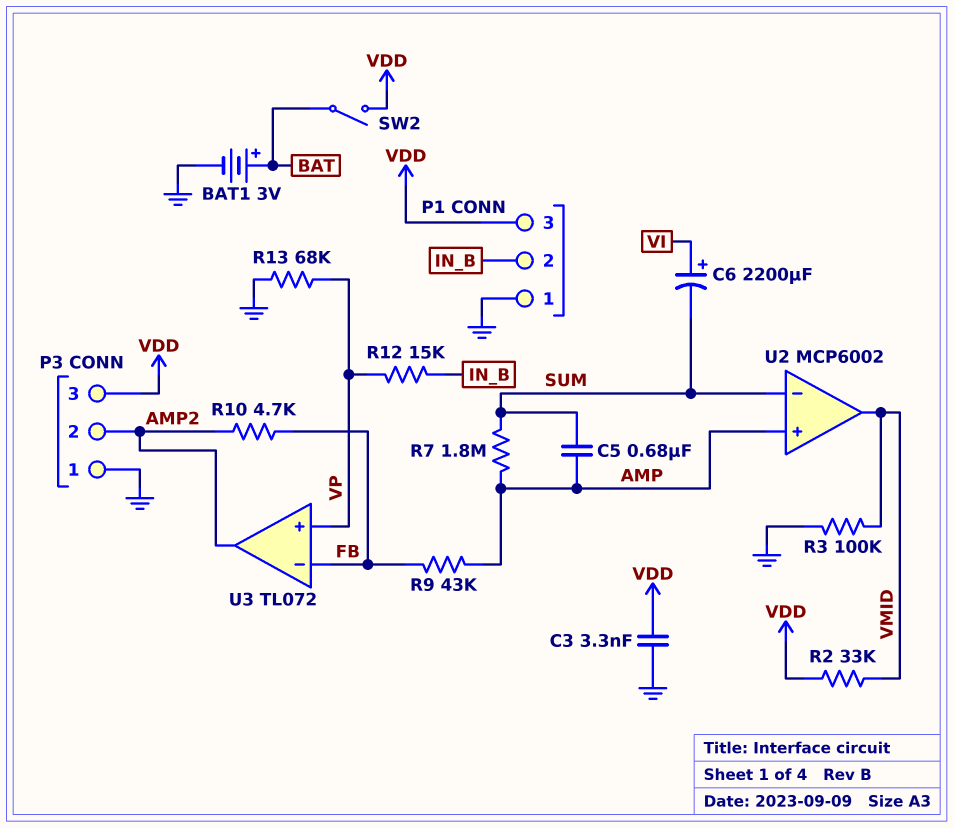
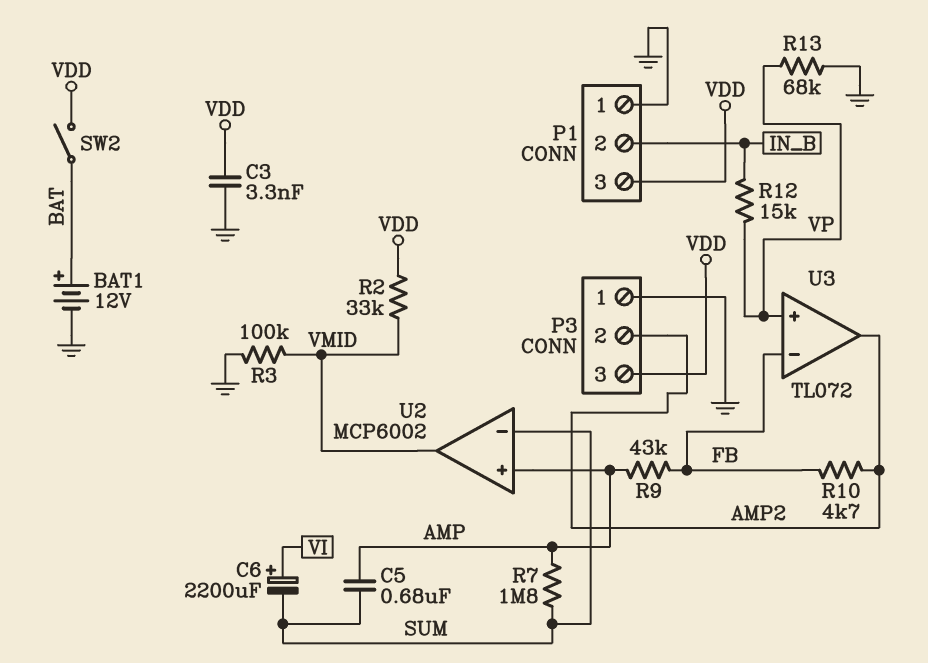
BAT1: 3V (plus BAT, minus GND) -> 12V (plus BAT, minus GND)

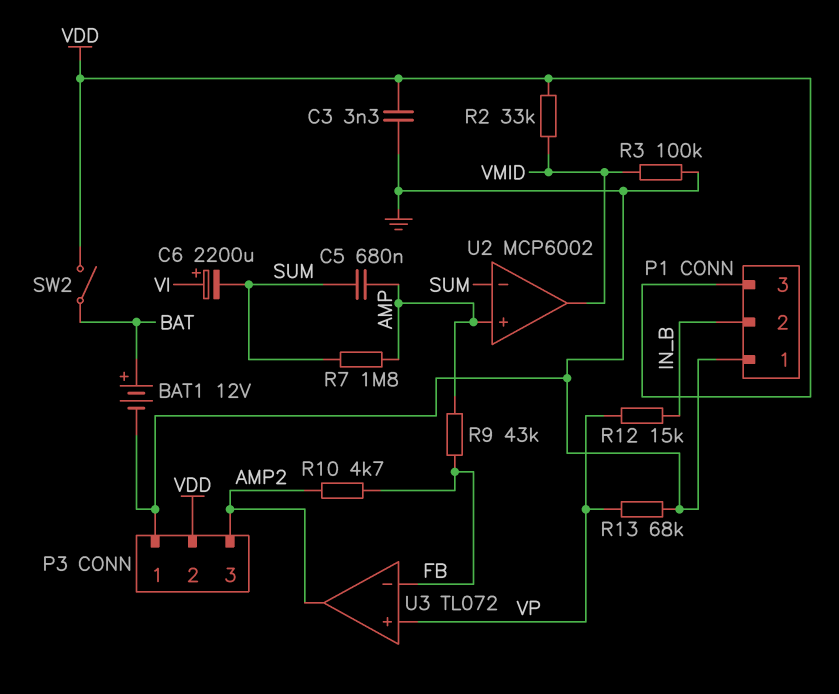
P3 pin 2: AMP2 -> VDD
P3 pin 3: VDD -> AMP2

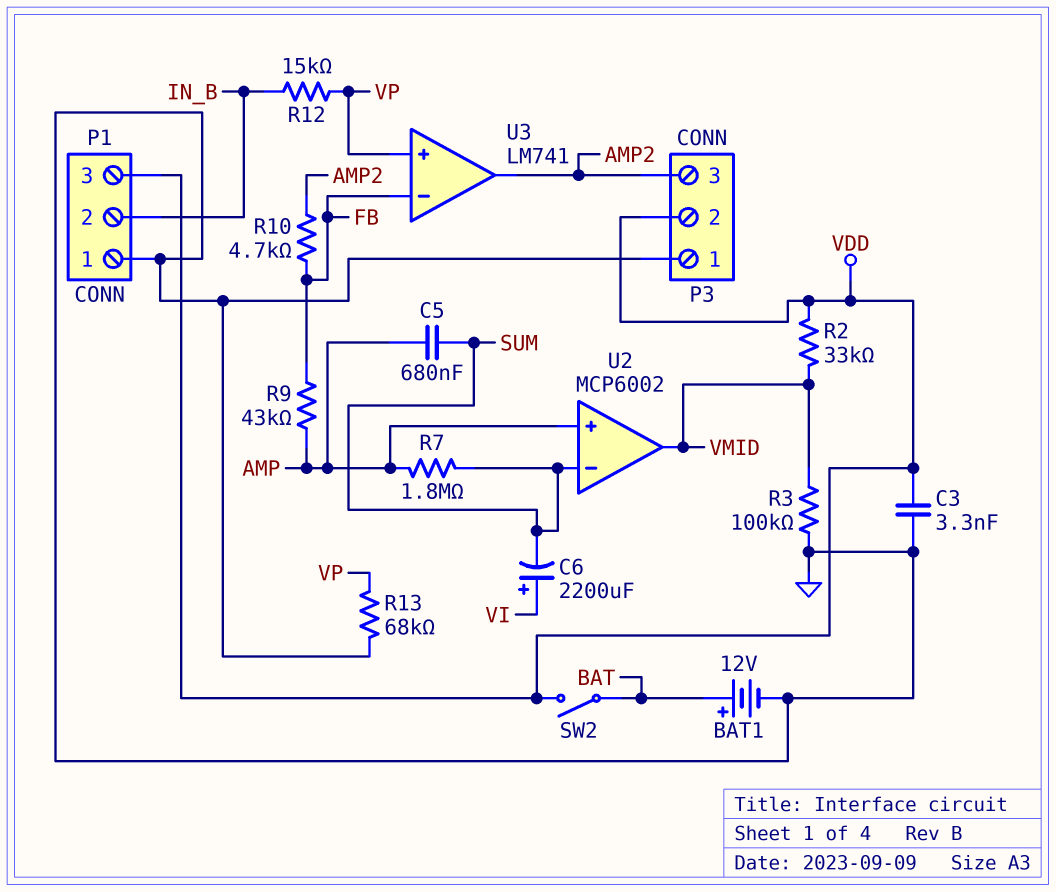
U3: TL072 -> LM741

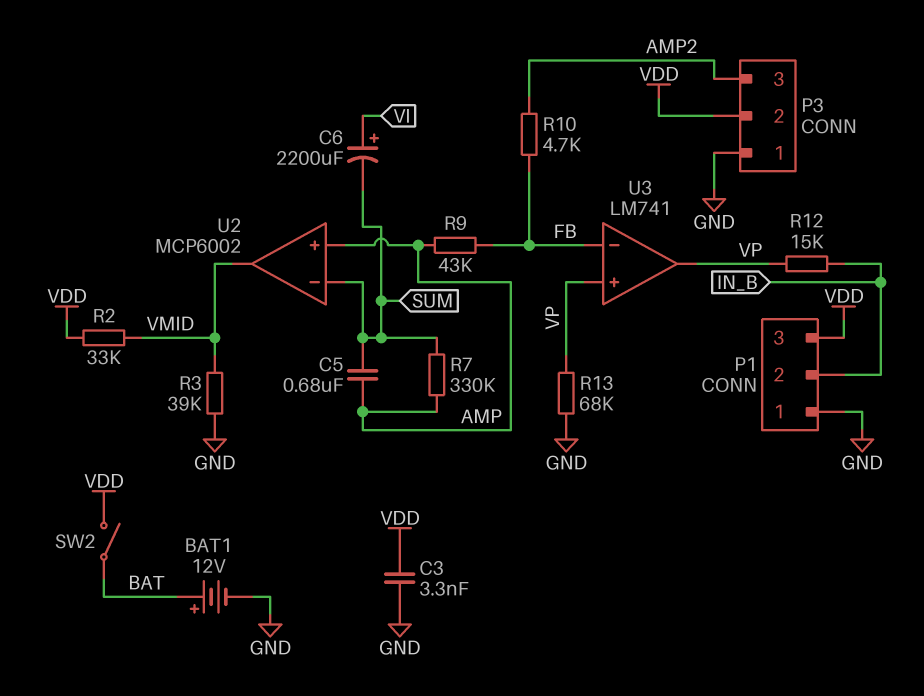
R3: 100k (GND, VMID) -> 39k (GND, VMID)
R7: 1.8M (AMP, SUM) -> 330k (AMP, SUM)
U3 pin out: AMP2 -> VP

